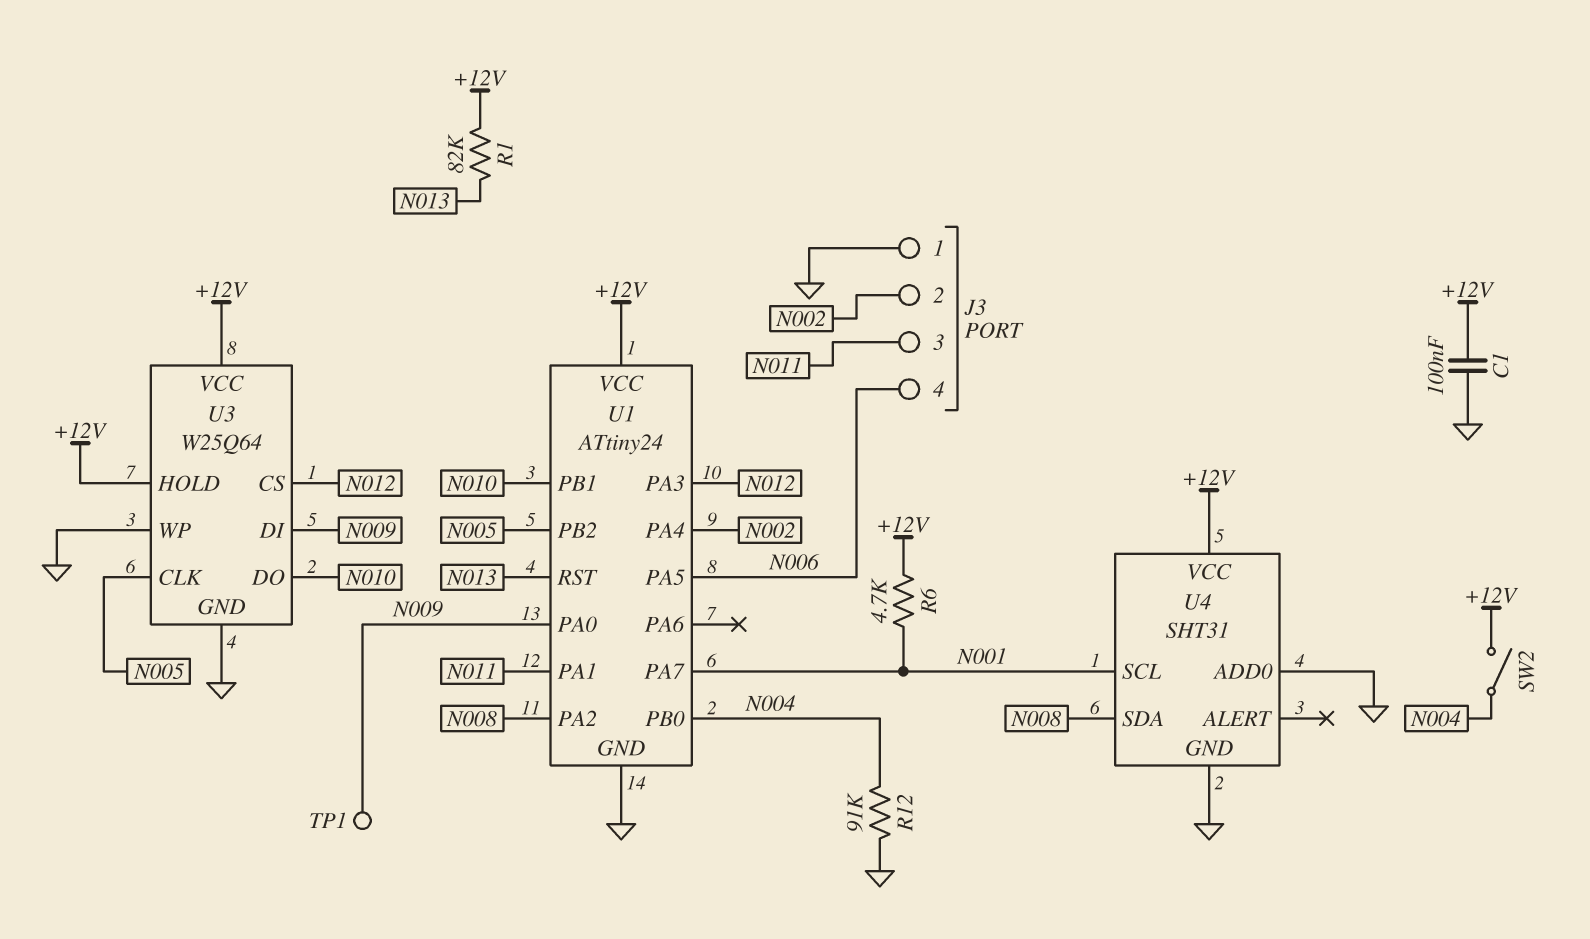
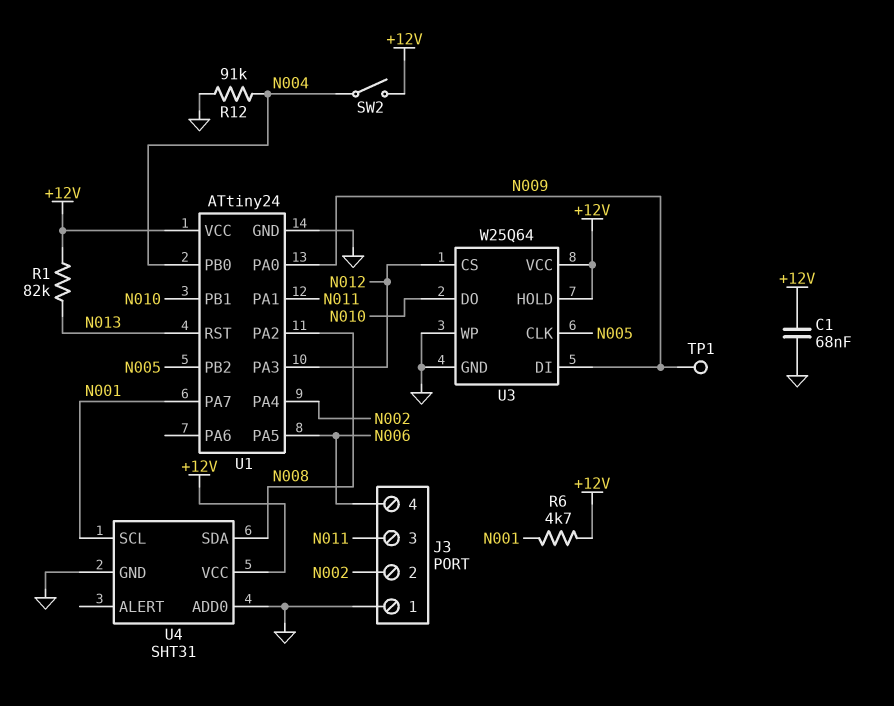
C1: 100nF (+12V, GND) -> 68nF (+12V, GND)

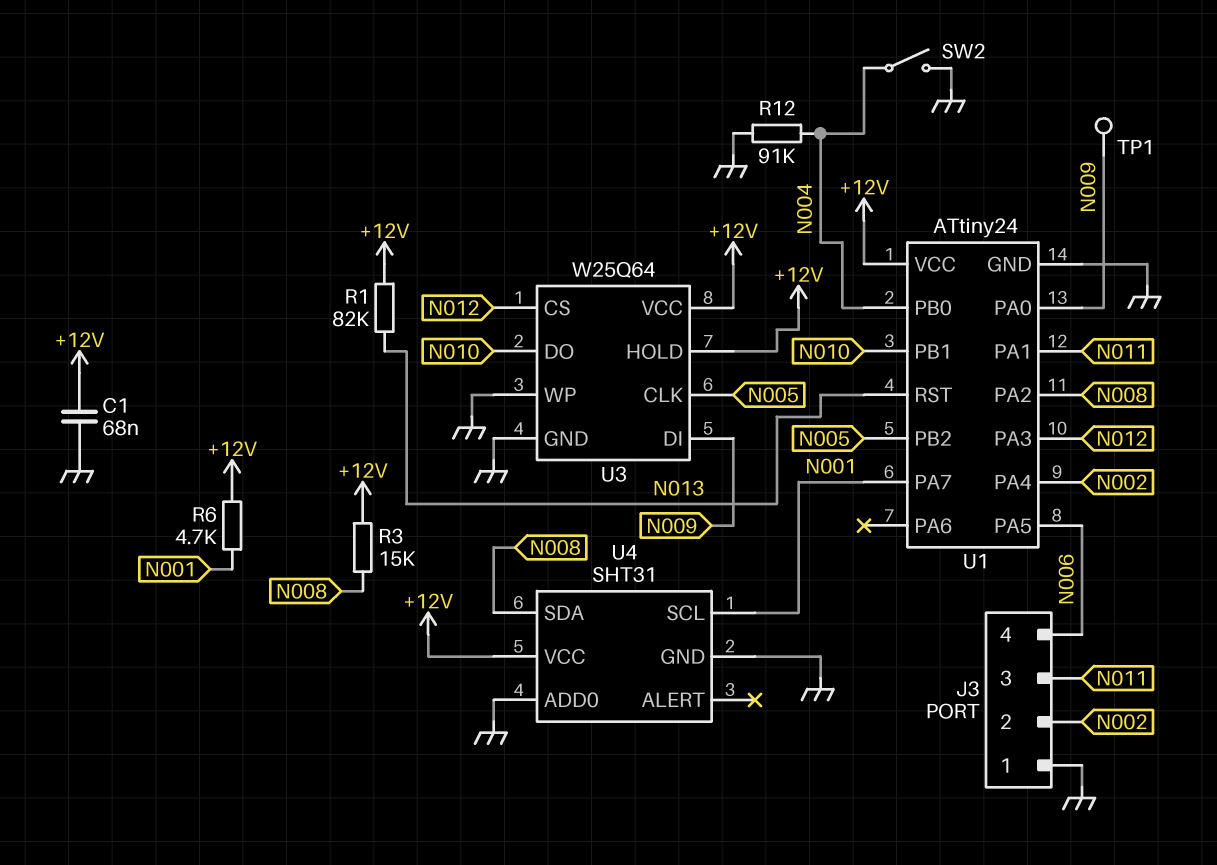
R3: none -> 15k (+12V, N008)
SW2: switch (+12V, N004) -> switch (GND, N004)

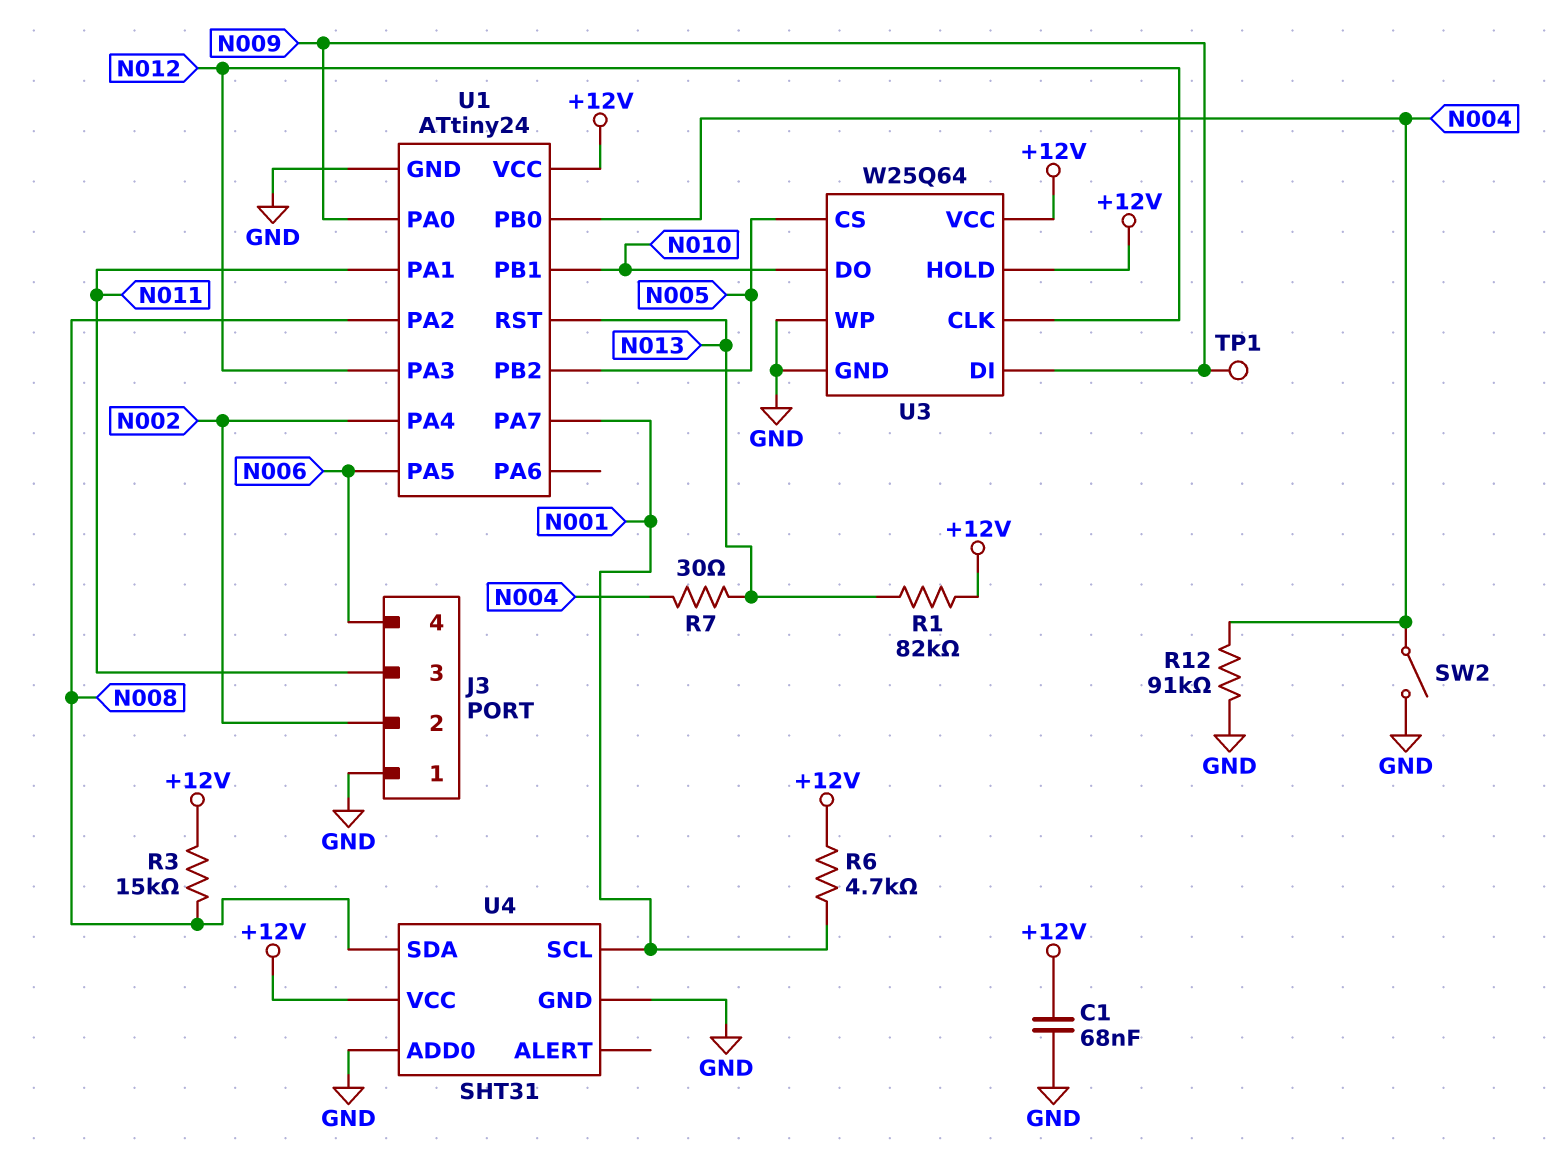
R7: none -> 30 (N004, N013)
U3 pin CLK: N005 -> N012
U3 pin CS: N012 -> N005

